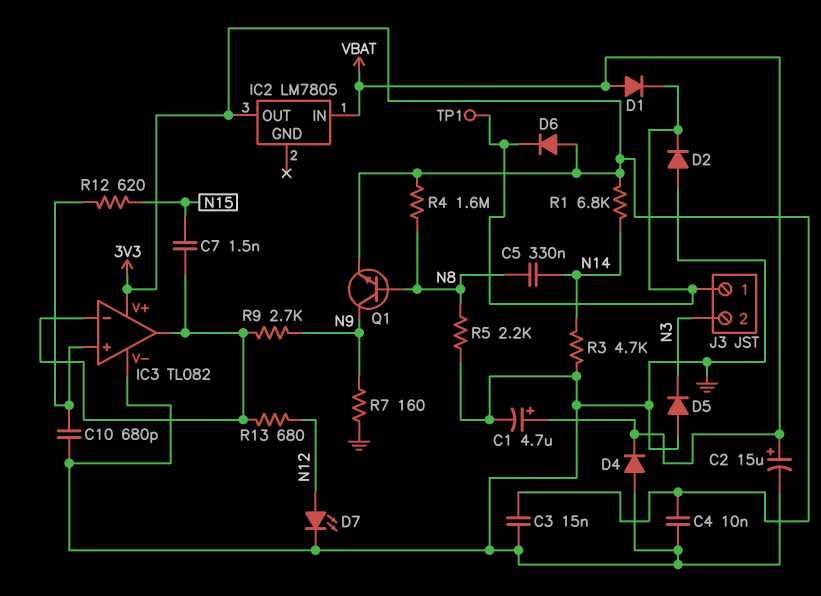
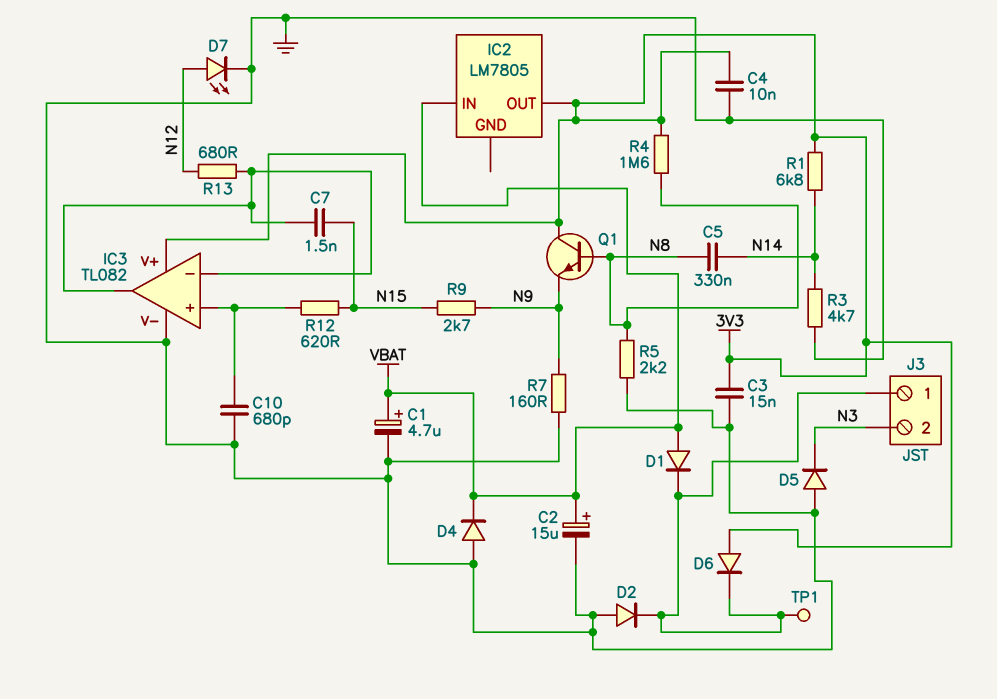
Q1: NPN (B N8, C N9, E 3V3) -> NPN (B N8, C 3V3, E N9)
R9: 2.7k (IC3/in-, N9) -> 2.7k (N9, N15)

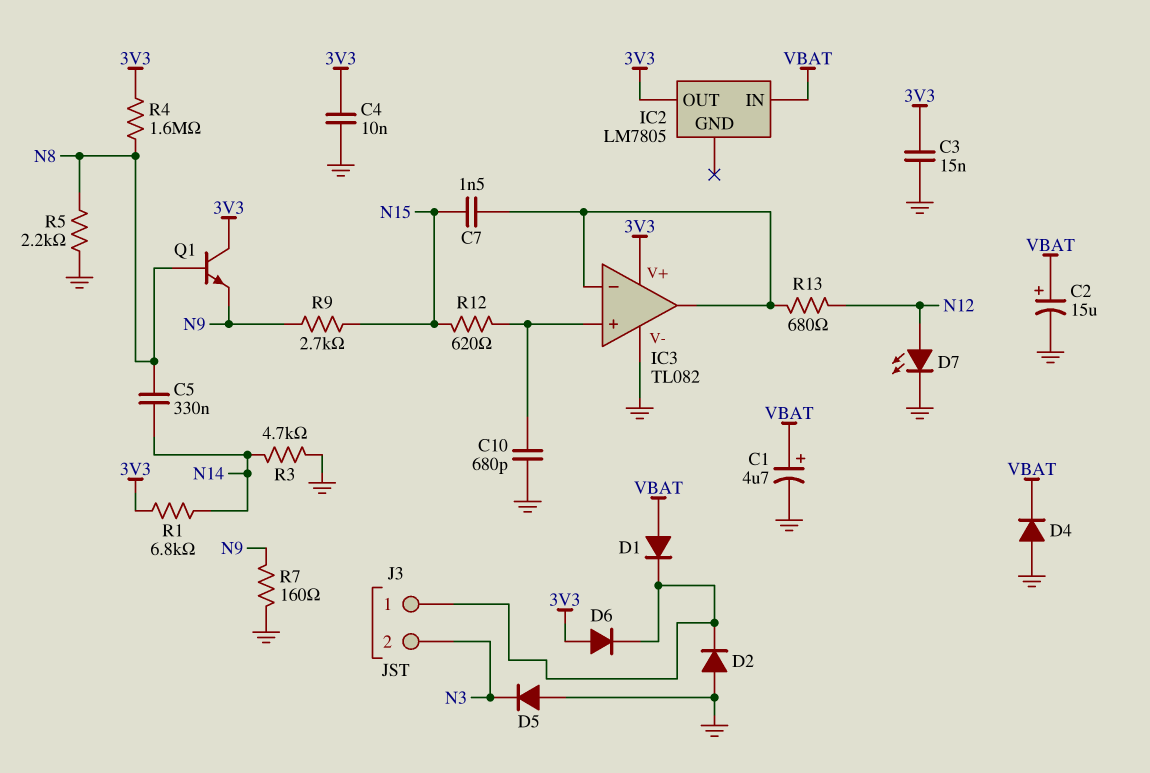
TP1: test point (J3/1) -> none

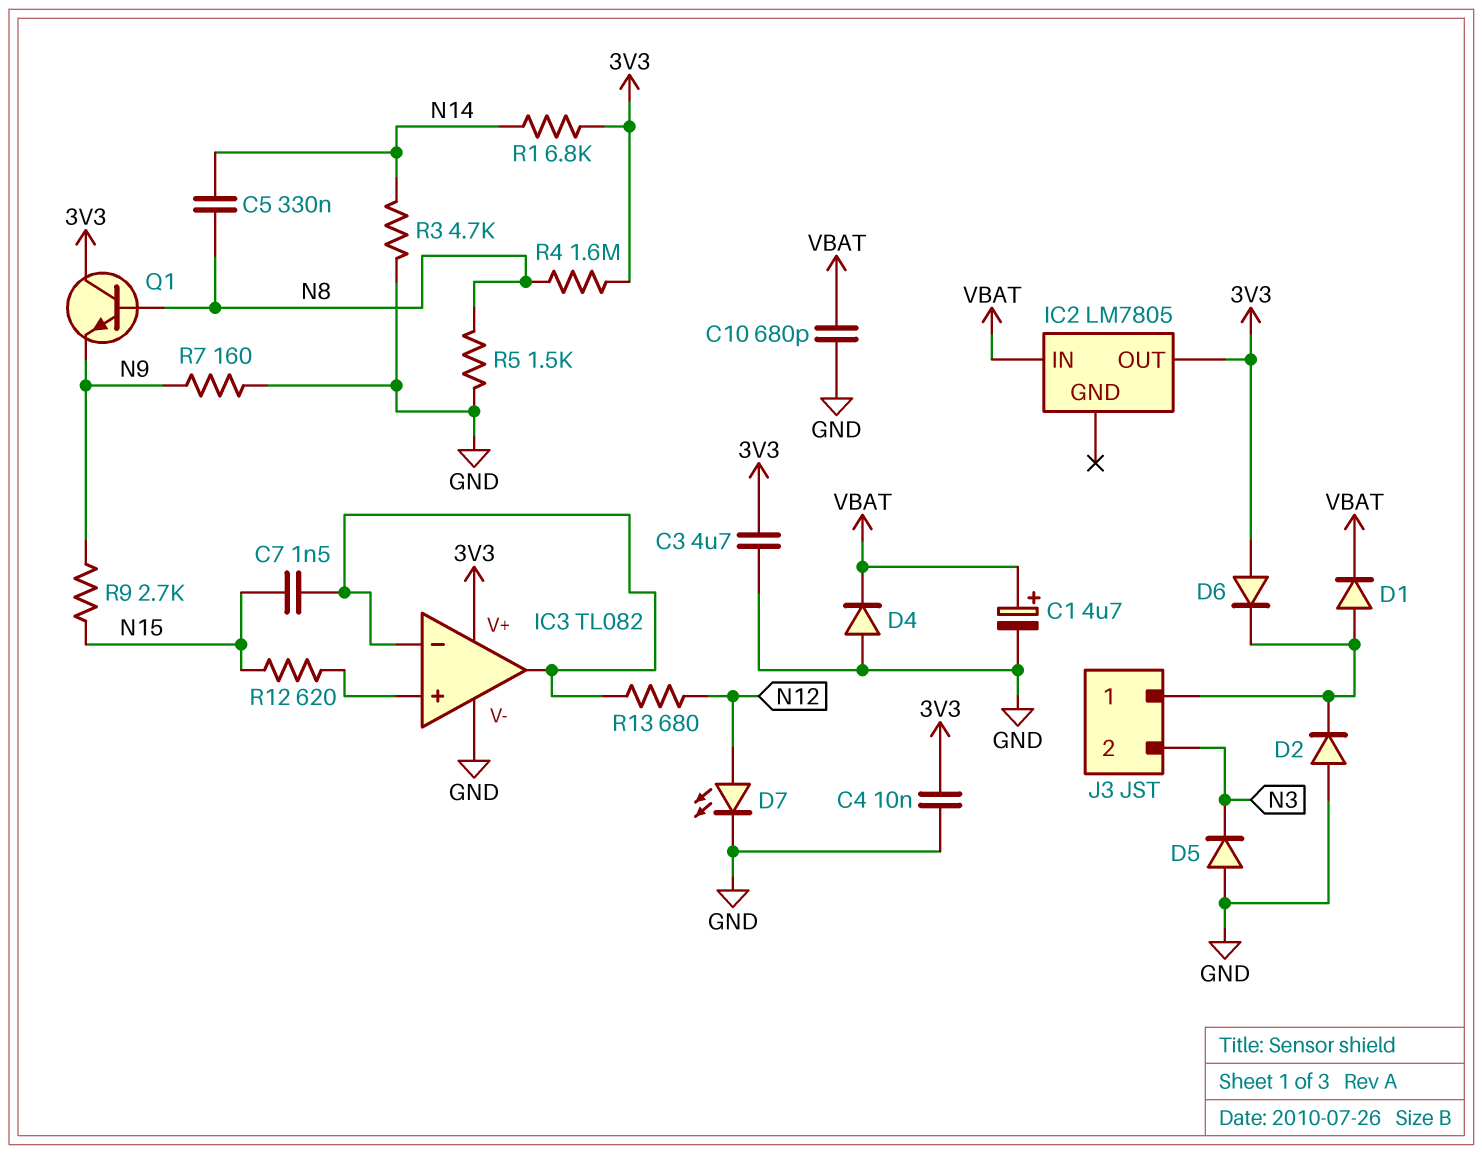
C2: 15uF (plus VBAT, minus GND) -> none
C3: 15nF (3V3, GND) -> 4.7uF (3V3, GND)
C10: 680pF (GND, IC3/in+) -> 680pF (GND, VBAT)
D1: diode (A VBAT, K J3/1) -> diode (A J3/1, K VBAT)
R5: 2.2k (GND, N8) -> 1.5k (GND, N8)

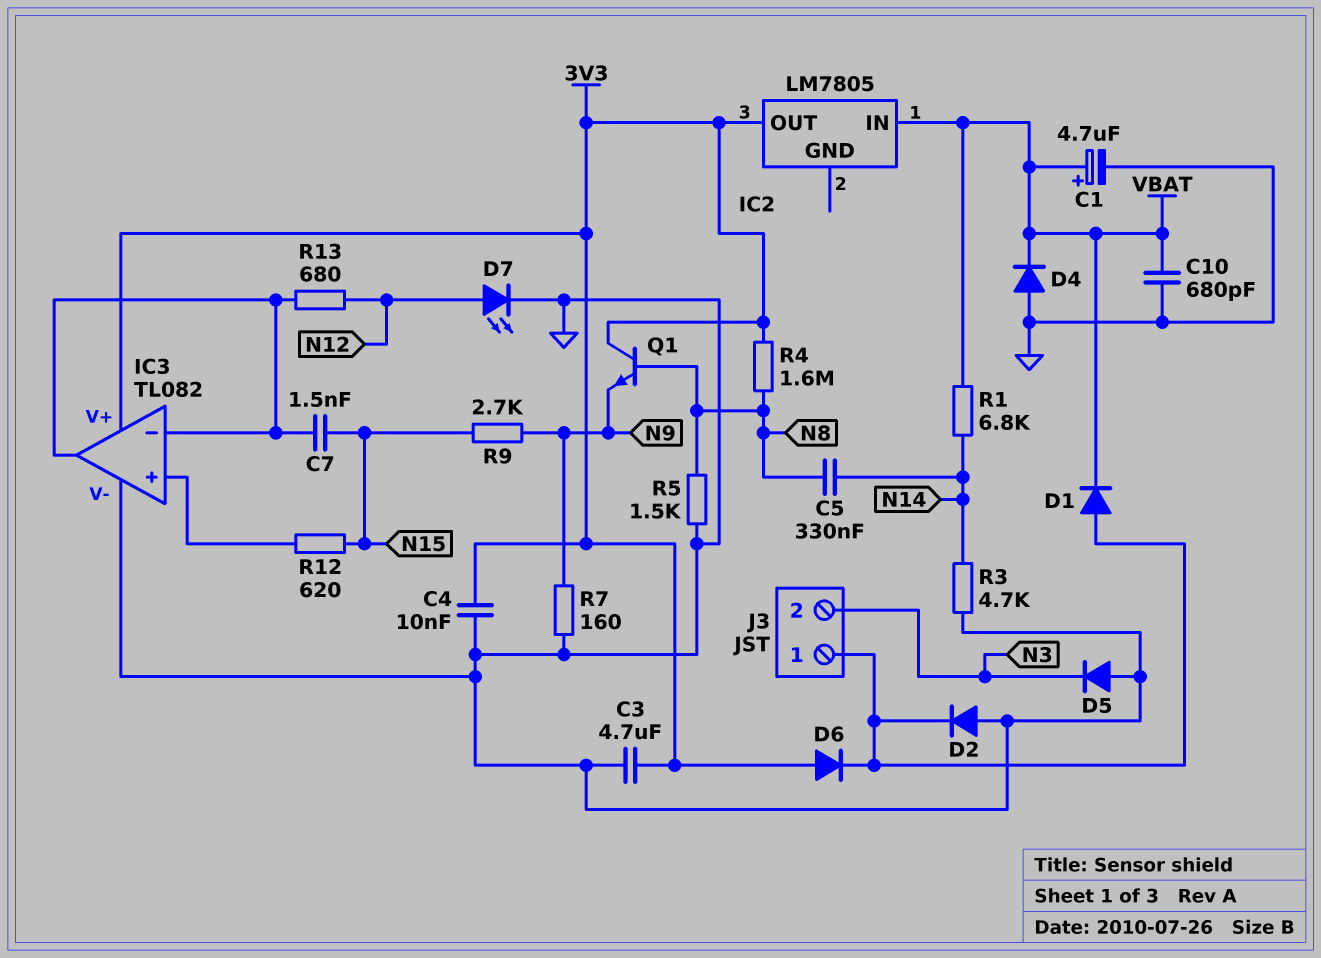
R1: 6.8k (3V3, N14) -> 6.8k (N14, VBAT)

